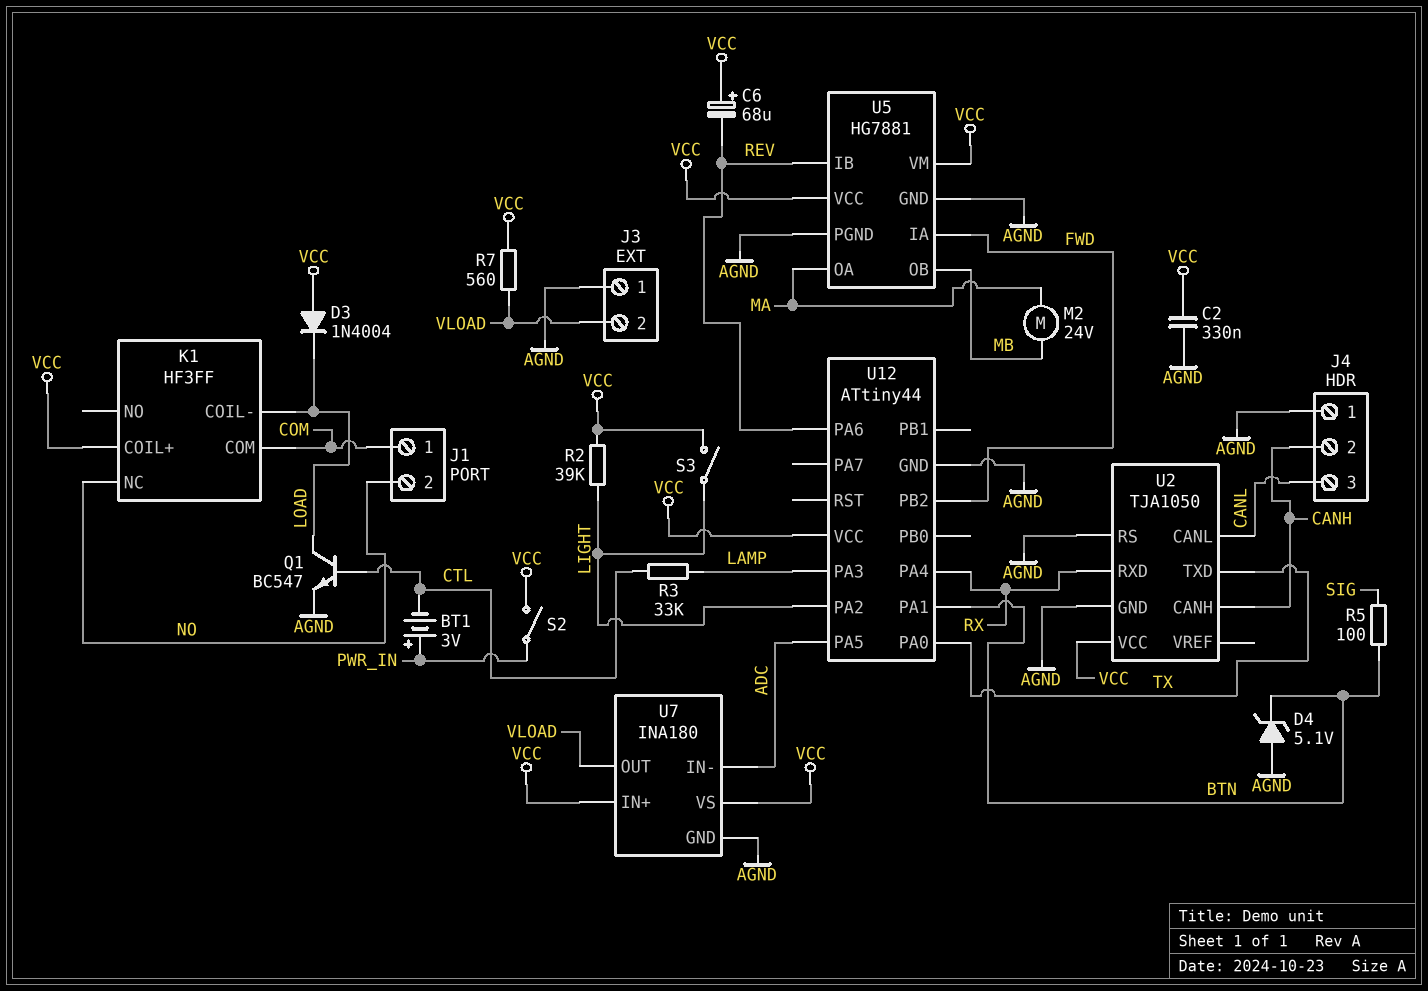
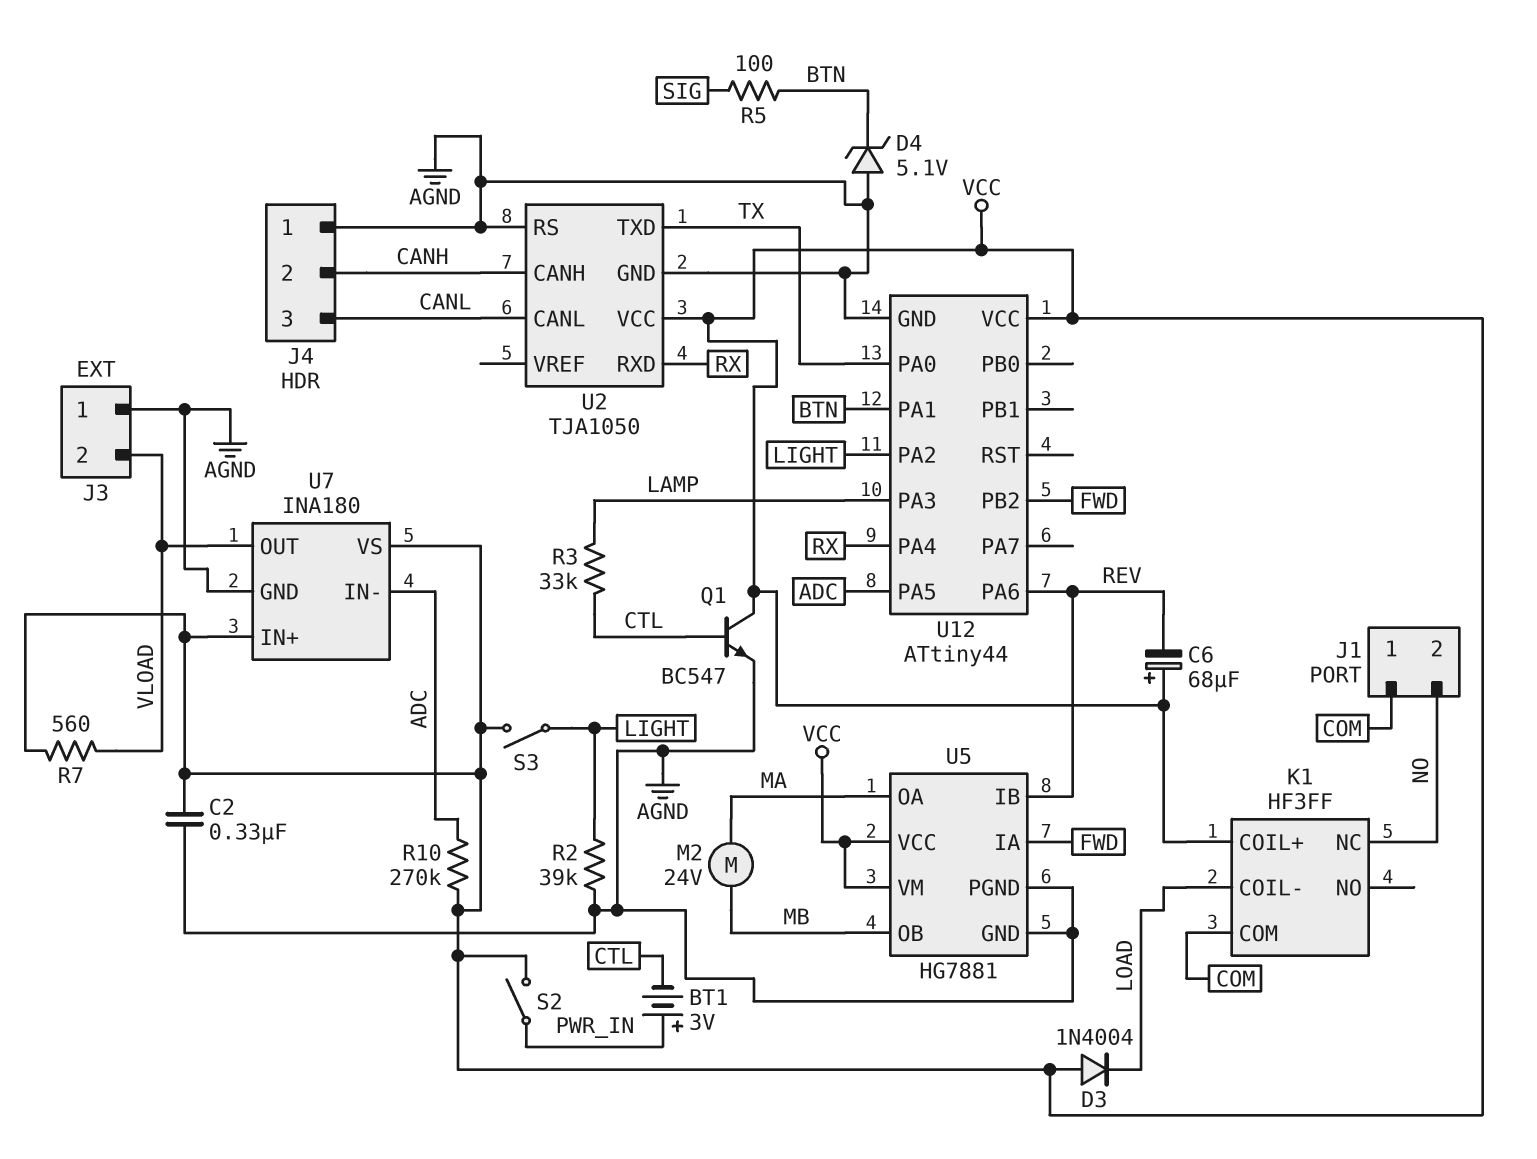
Q1: NPN BC547 (B CTL, C LOAD, E AGND) -> NPN BC547 (B CTL, C VCC, E AGND)
R2: 39k (LIGHT, VCC) -> 39k (AGND, LIGHT)
R10: none -> 270k (ADC, VCC)

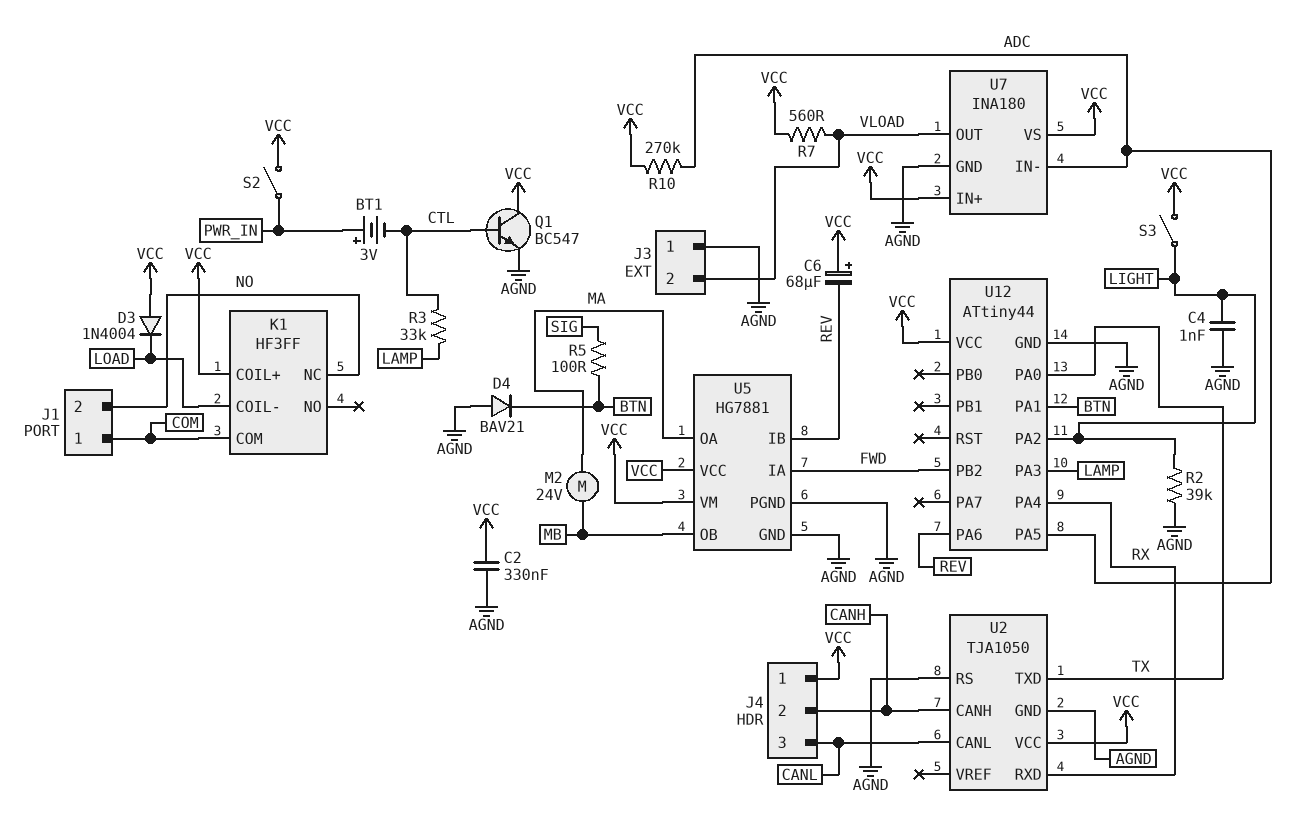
C4: none -> 1nF (AGND, LIGHT)
D4: zener 5.1V (A AGND, K BTN) -> diode BAV21 (A AGND, K BTN)
J4 pin 1: AGND -> VCC

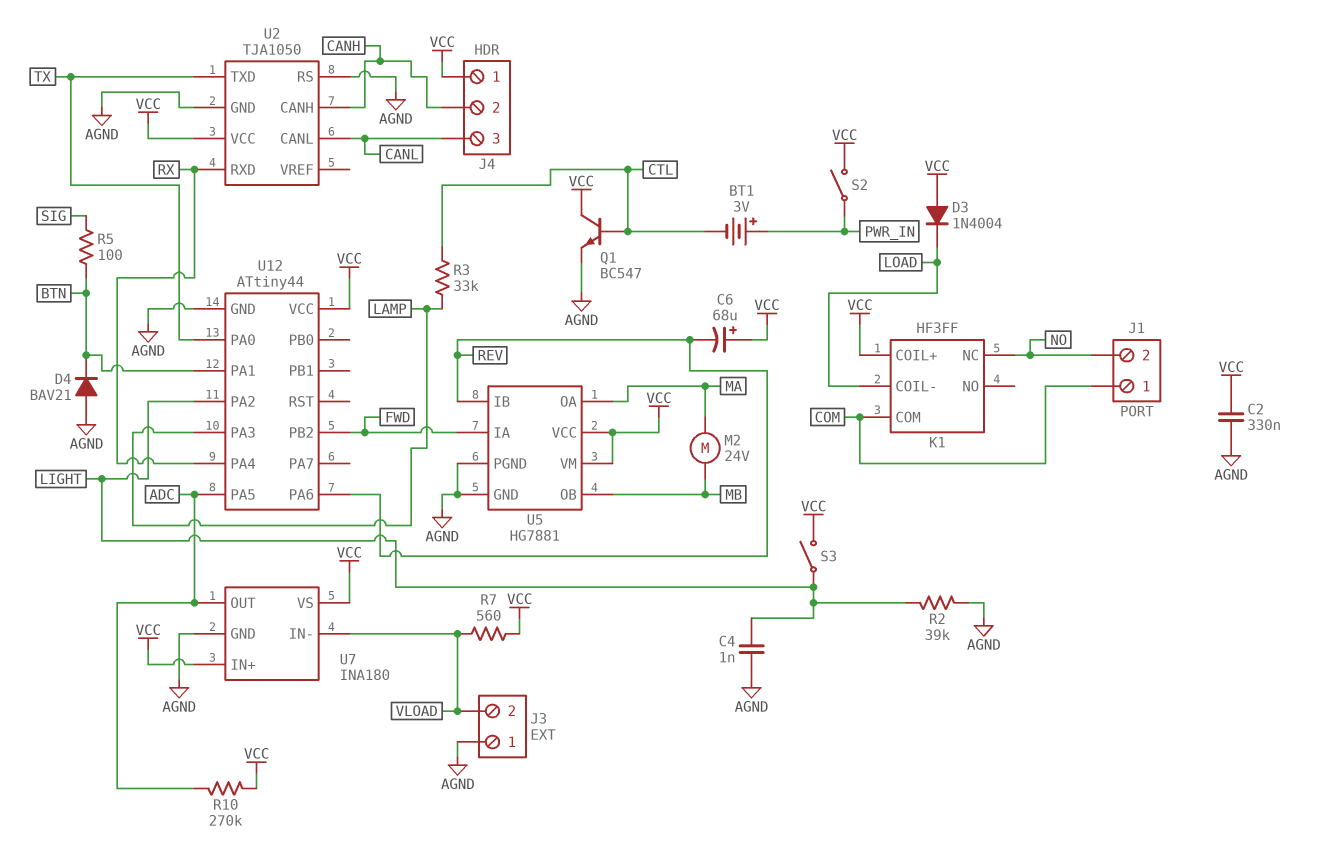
U7 pin IN-: ADC -> VLOAD
U7 pin OUT: VLOAD -> ADC

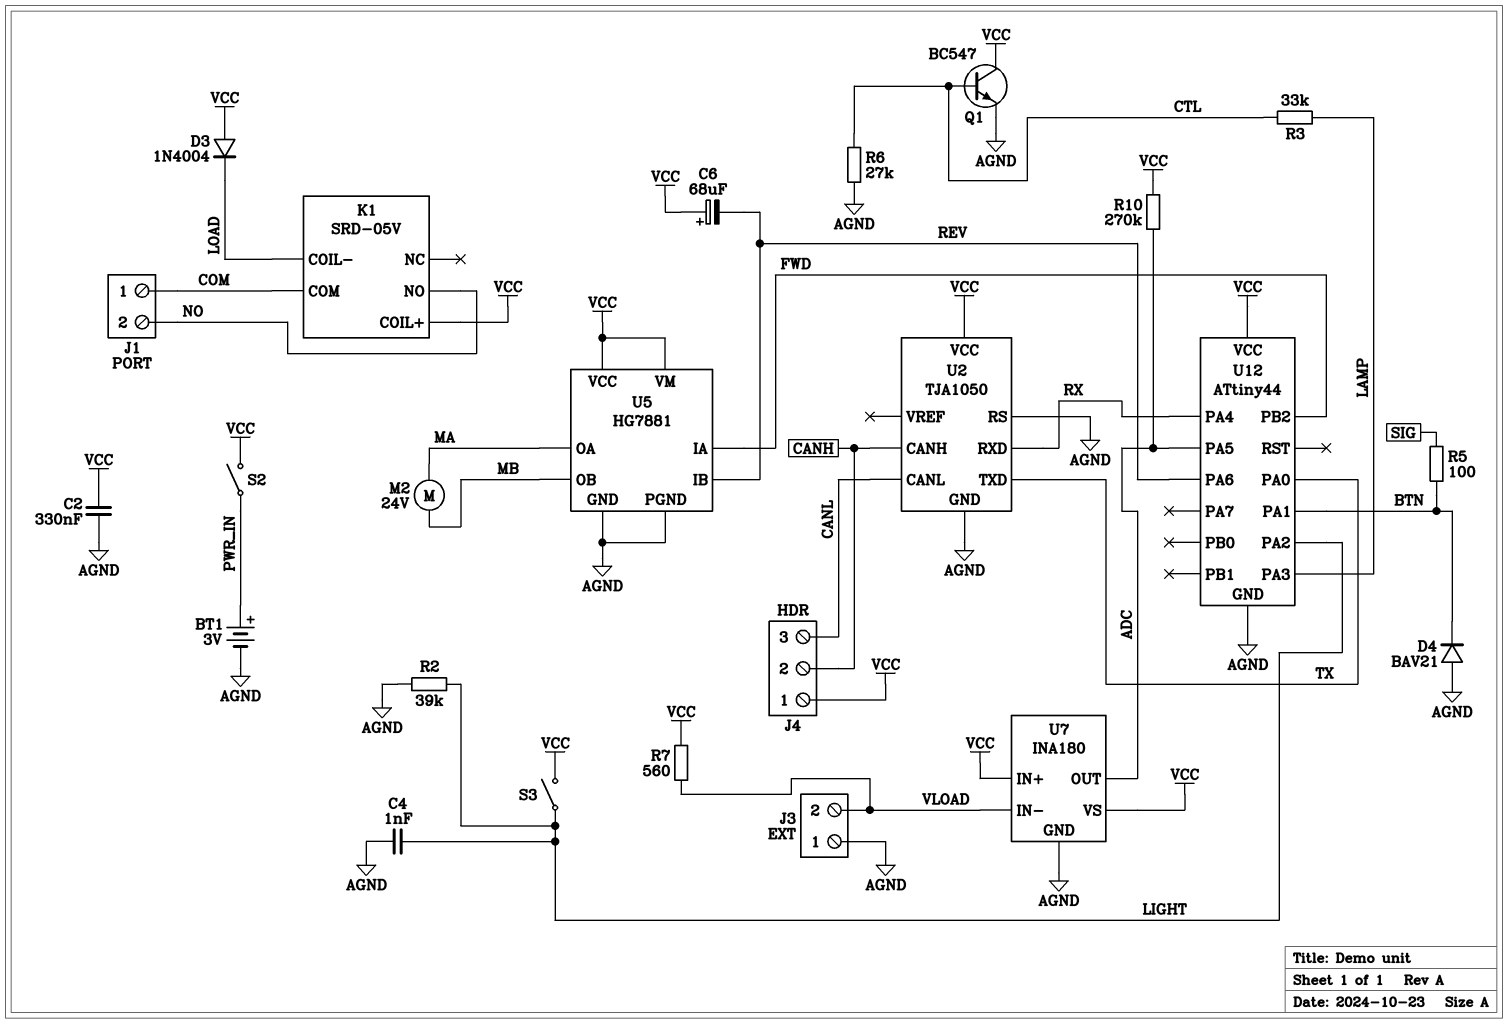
BT1: 3V (plus PWR_IN, minus CTL) -> 3V (plus PWR_IN, minus AGND)
K1: HF3FF -> SRD-05V
K1 pin NC: NO -> none
K1 pin NO: none -> NO
R6: none -> 27k (AGND, CTL)

